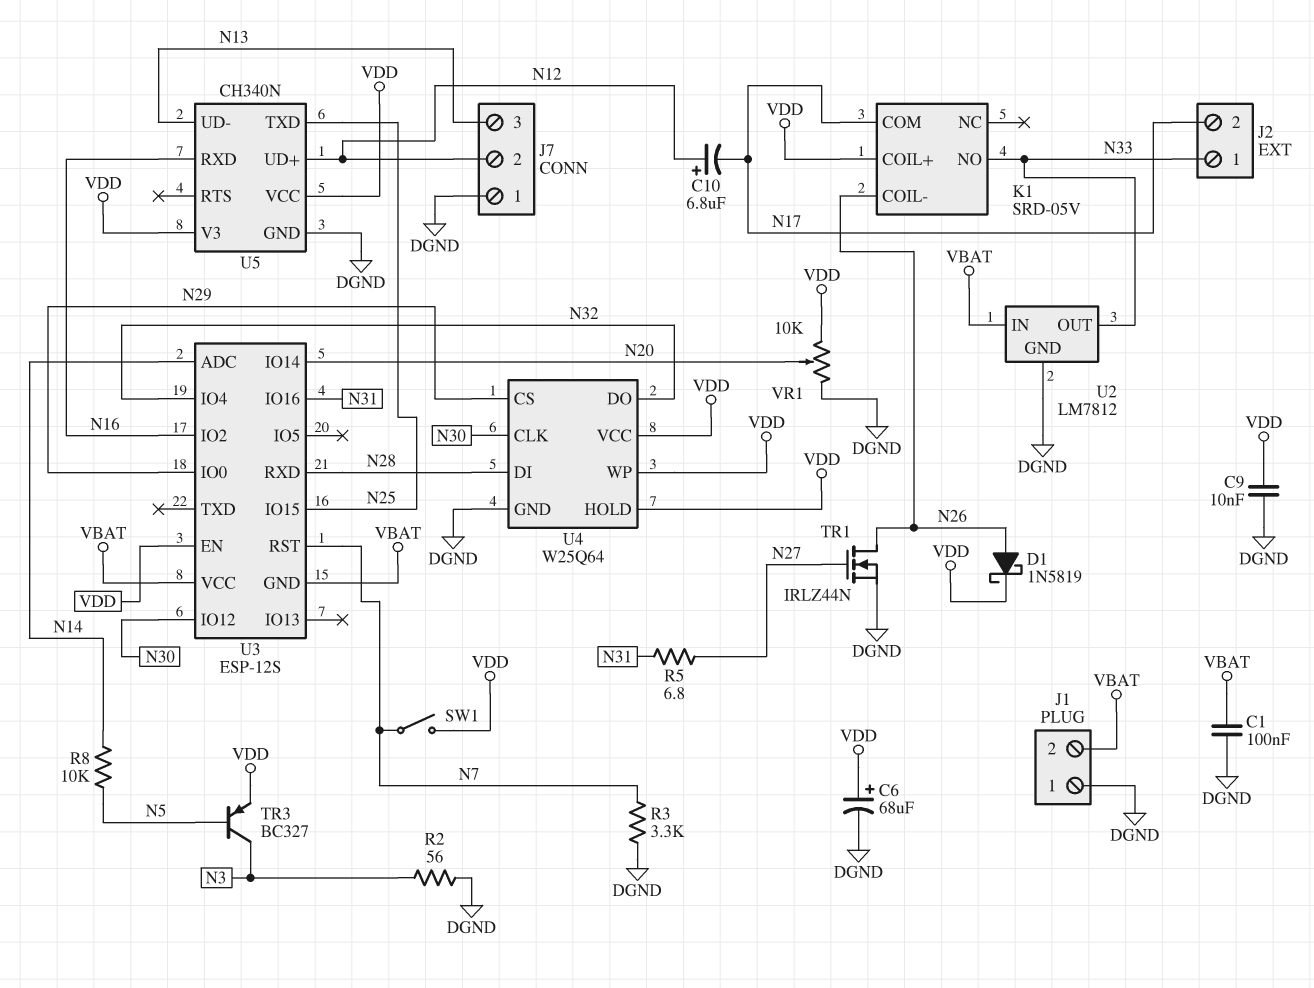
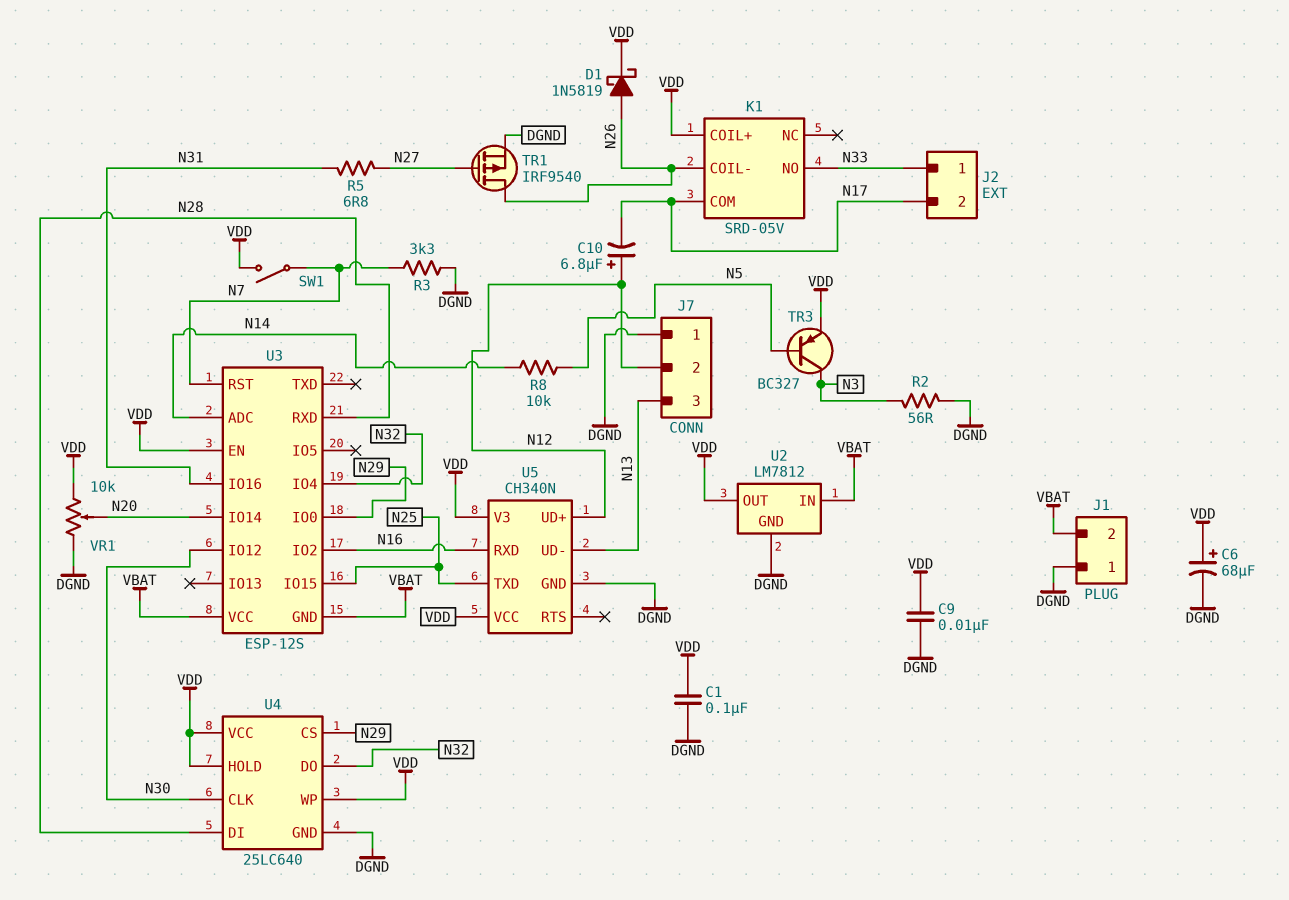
C1: 100nF (DGND, VBAT) -> 100nF (DGND, VDD)
TR1: NMOS IRLZ44N (G N27, D N26, S DGND) -> PMOS IRF9540 (G N27, D N26, S DGND)
U2 pin OUT: N33 -> VDD
U4: W25Q64 -> 25LC640

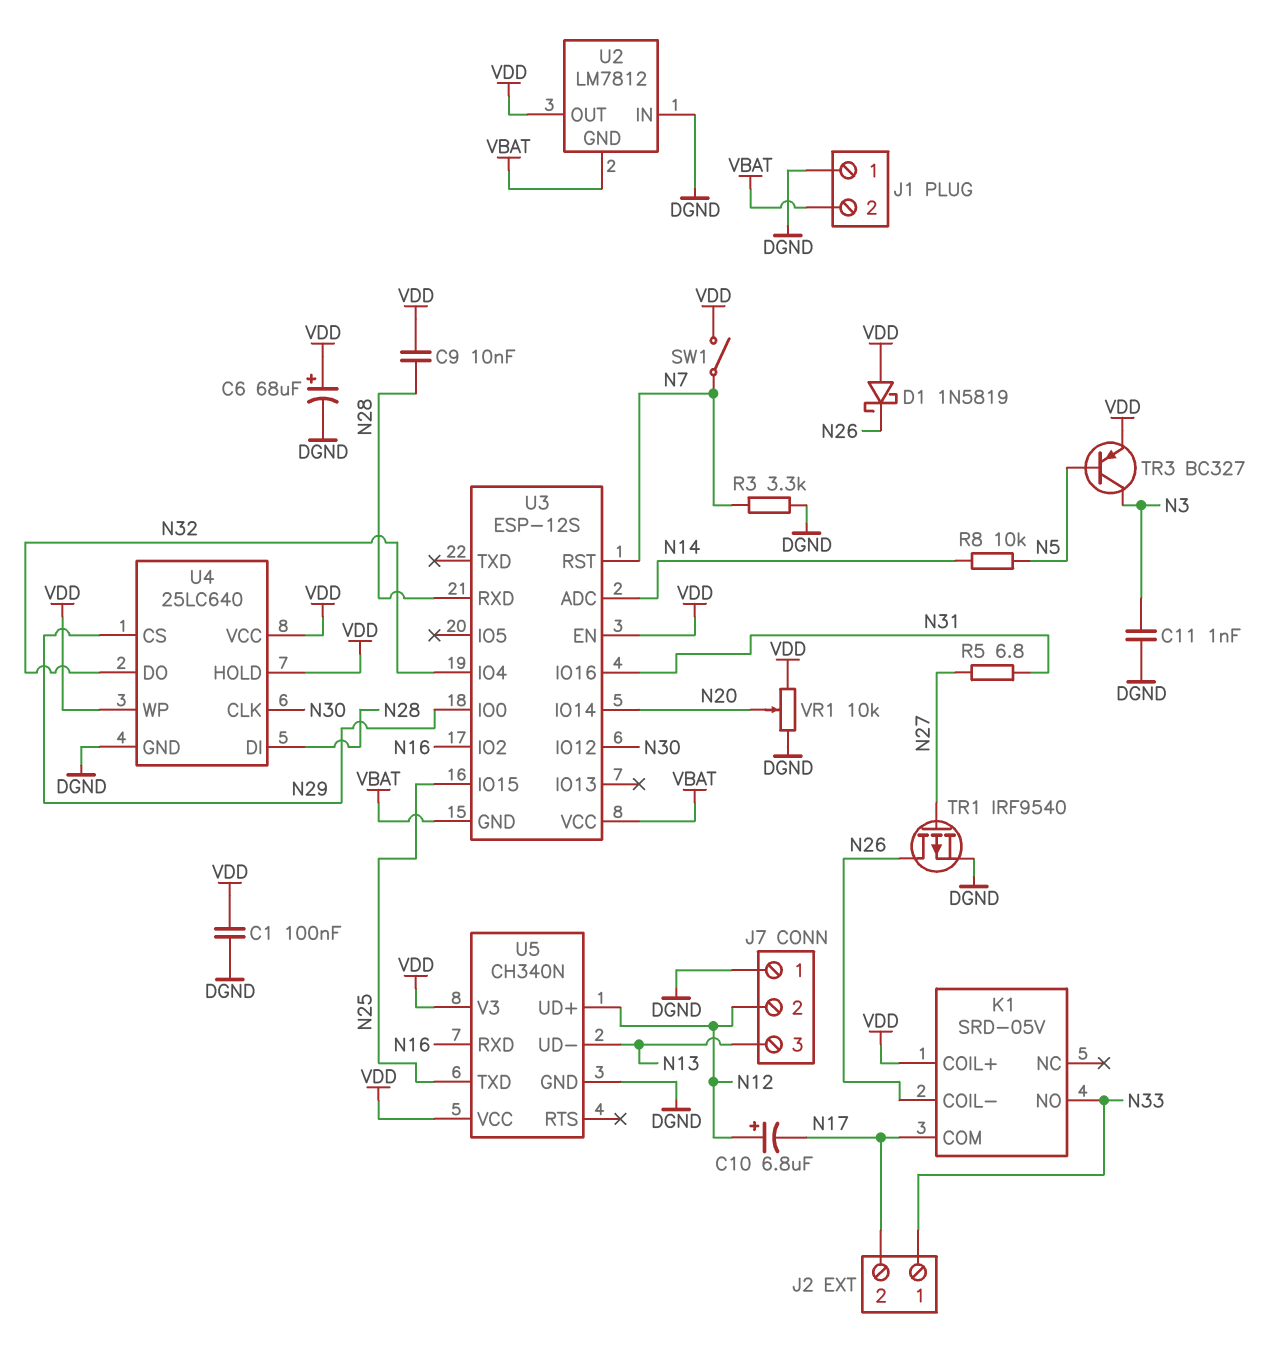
C9: 10nF (DGND, VDD) -> 10nF (N28, VDD)
C11: none -> 1nF (DGND, N3)
D1: schottky 1N5819 (A N26, K VDD) -> schottky 1N5819 (A VDD, K N26)
R2: 56 (DGND, N3) -> none
U2 pin GND: DGND -> VBAT
U2 pin IN: VBAT -> DGND

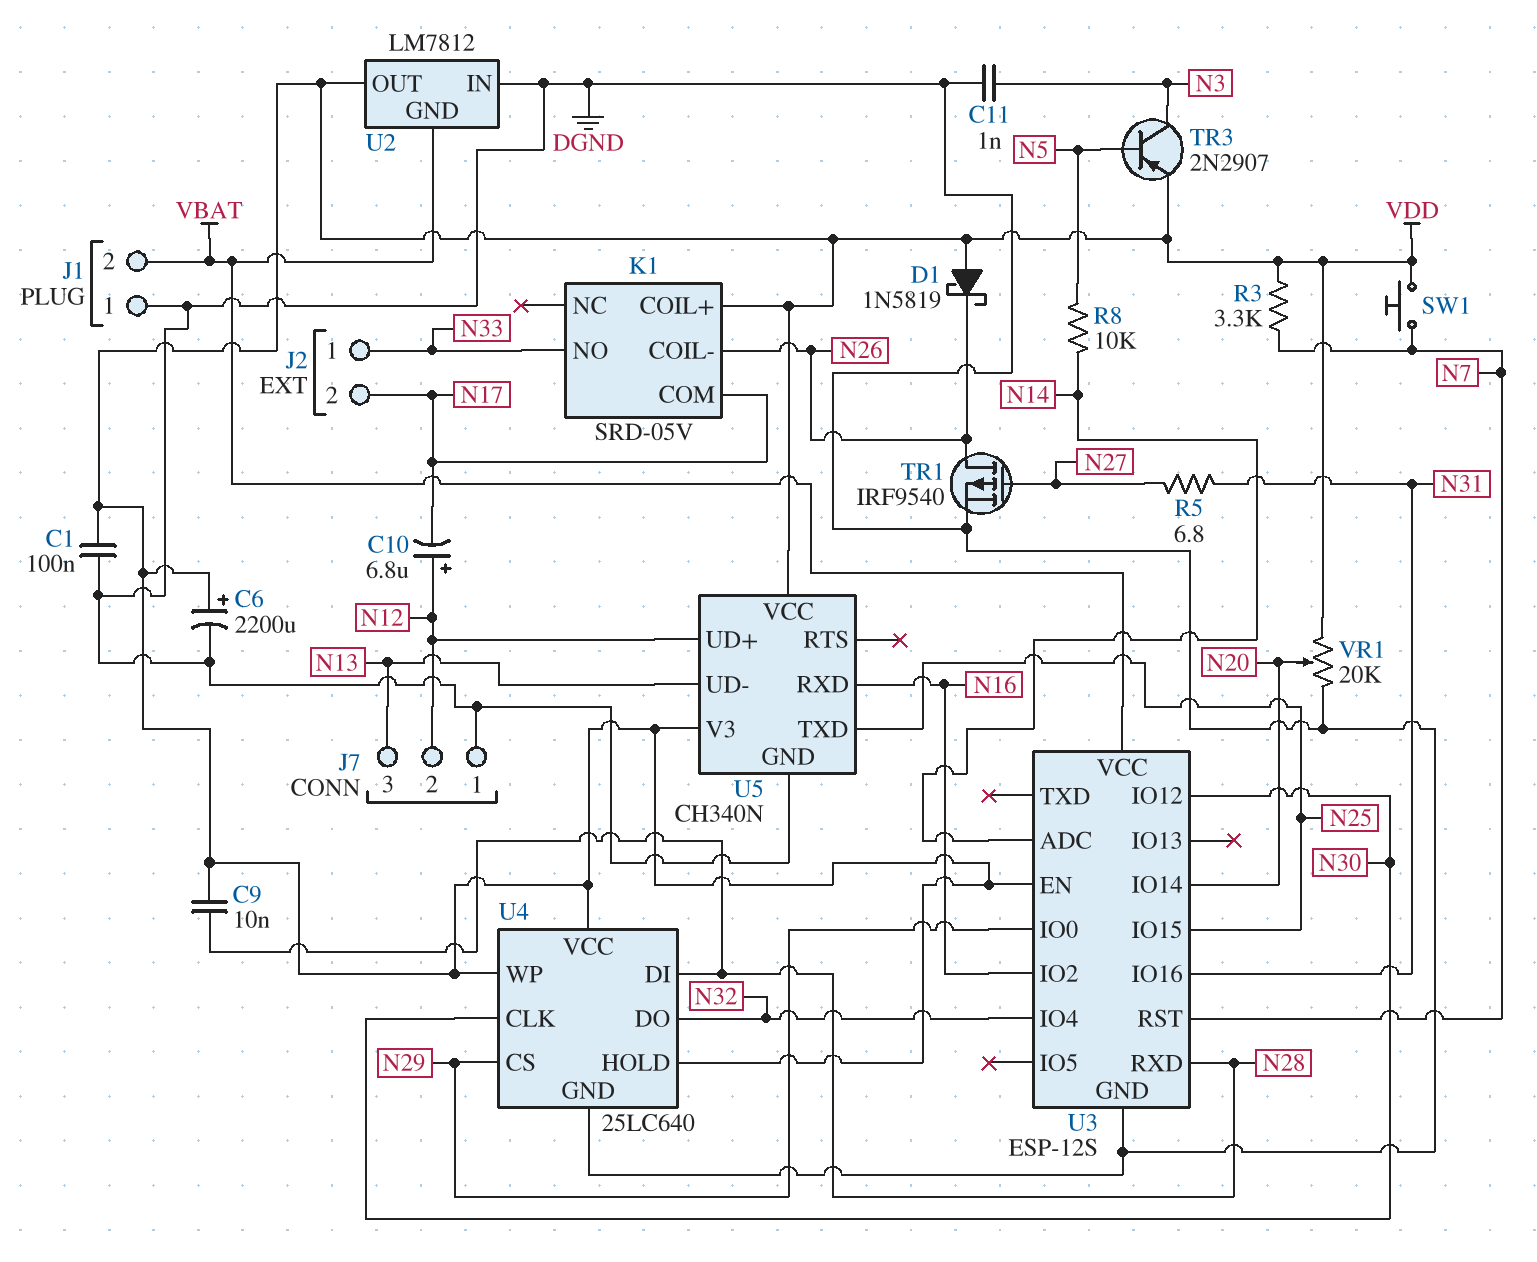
C6: 68uF (plus VDD, minus DGND) -> 2200uF (plus VDD, minus DGND)
R3: 3.3k (DGND, N7) -> 3.3k (N7, VDD)
SW1: switch (N7, VDD) -> button (N7, VDD)
TR3: PNP BC327 (B N5, C N3, E VDD) -> PNP 2N2907 (B N5, C N3, E VDD)
U3 pin GND: VBAT -> DGND
VR1: 10k (DGND, VDD, wiper N20) -> 20k (DGND, VDD, wiper N20)

